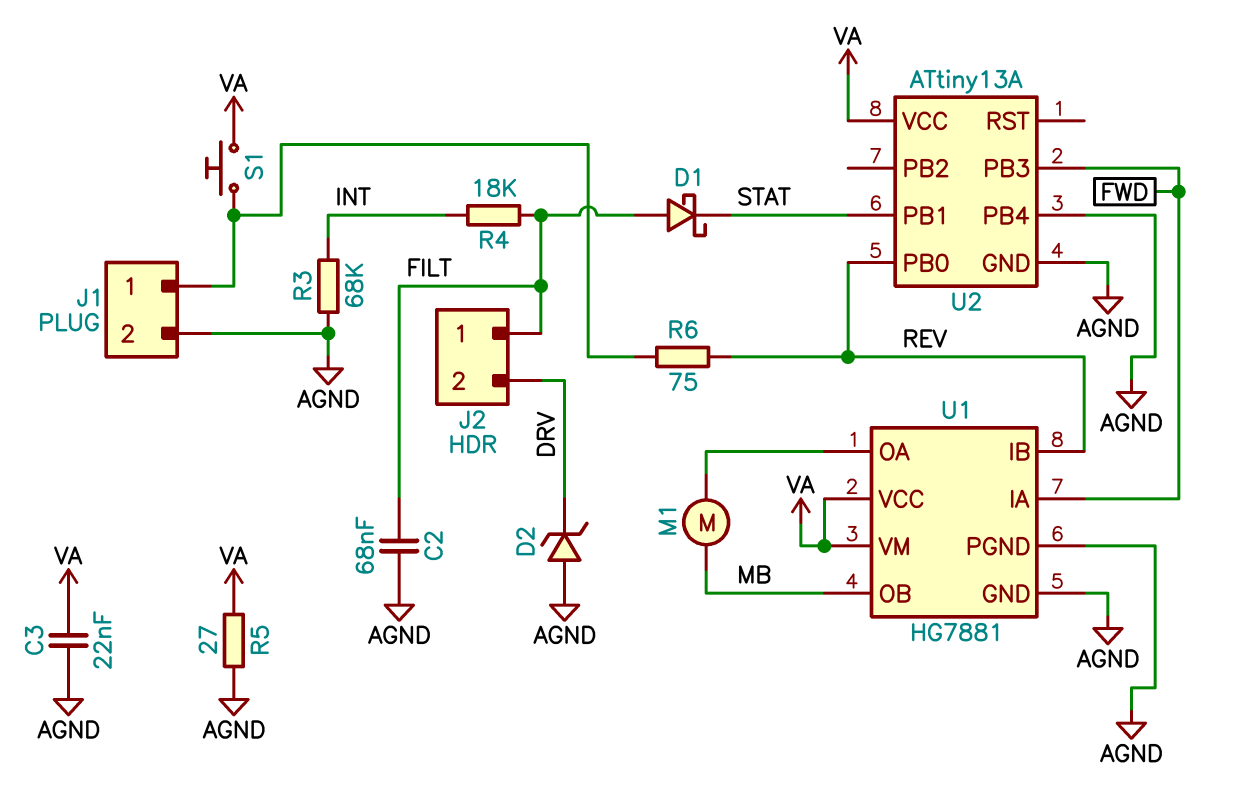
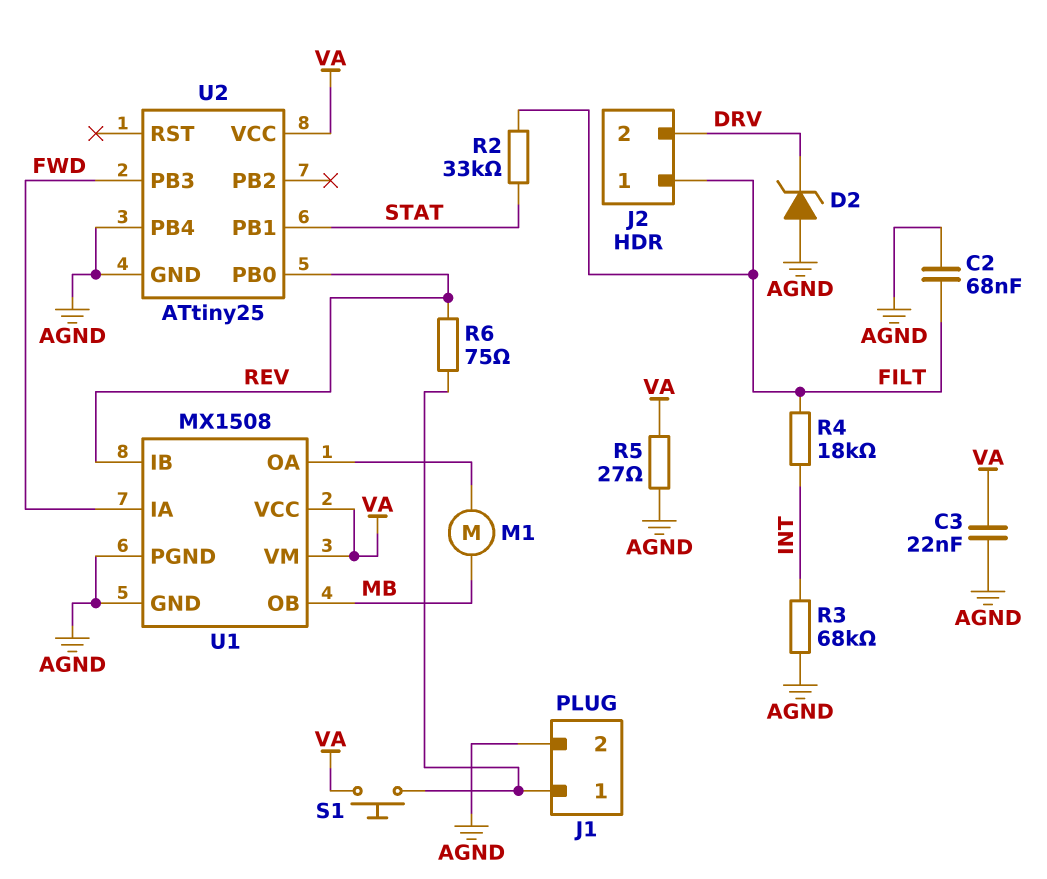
D1: schottky (A FILT, K STAT) -> none
R2: none -> 33k (FILT, STAT)
U1: HG7881 -> MX1508
U2: ATtiny13A -> ATtiny25

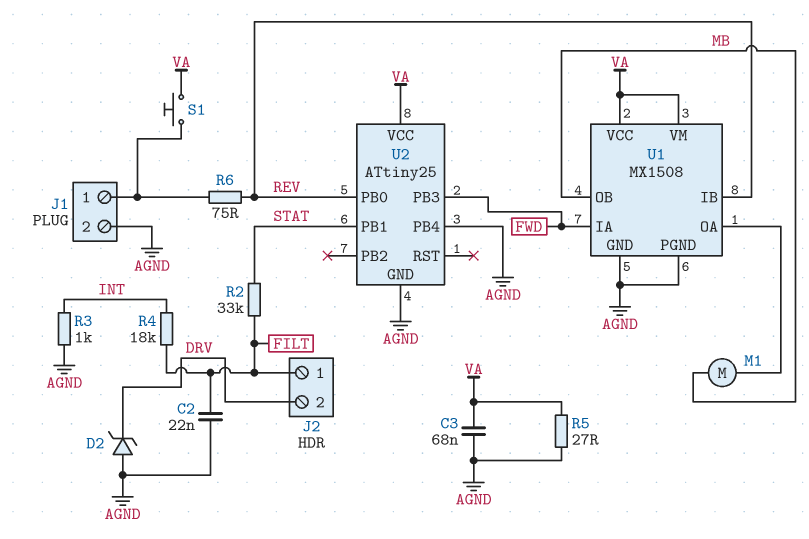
C2: 68nF (AGND, FILT) -> 22nF (AGND, FILT)
C3: 22nF (AGND, VA) -> 68nF (AGND, VA)
R3: 68k (AGND, INT) -> 1k (AGND, INT)

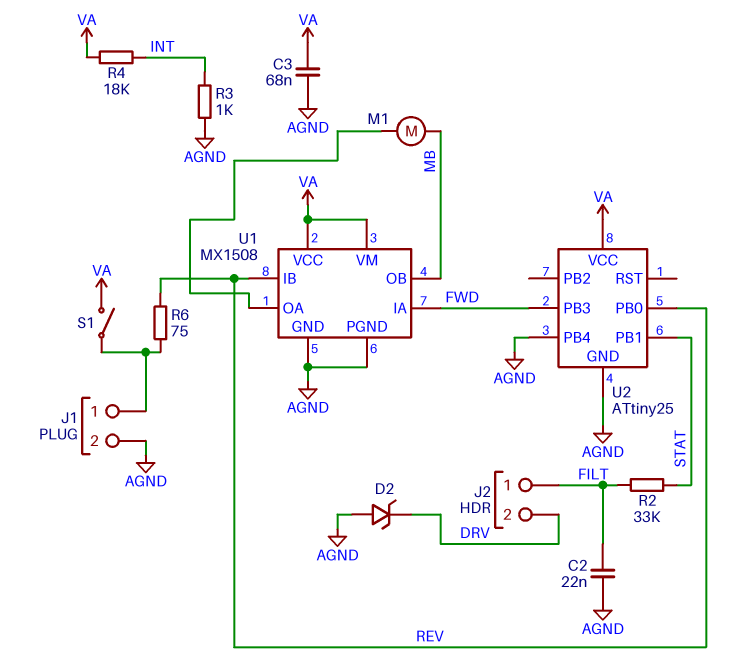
R4: 18k (FILT, INT) -> 18k (INT, VA)
R5: 27 (AGND, VA) -> none
S1: button (J1/1, VA) -> switch (J1/1, VA)

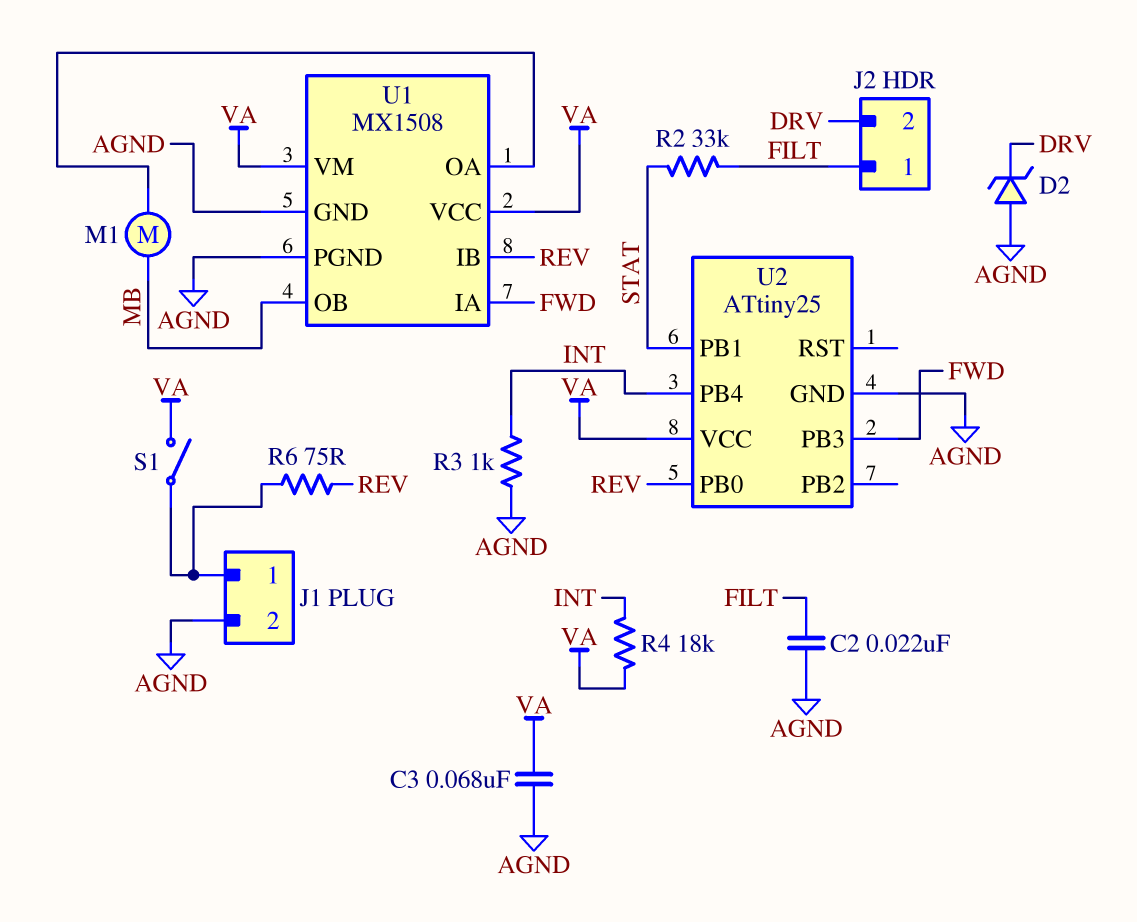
U2 pin PB4: AGND -> INT

